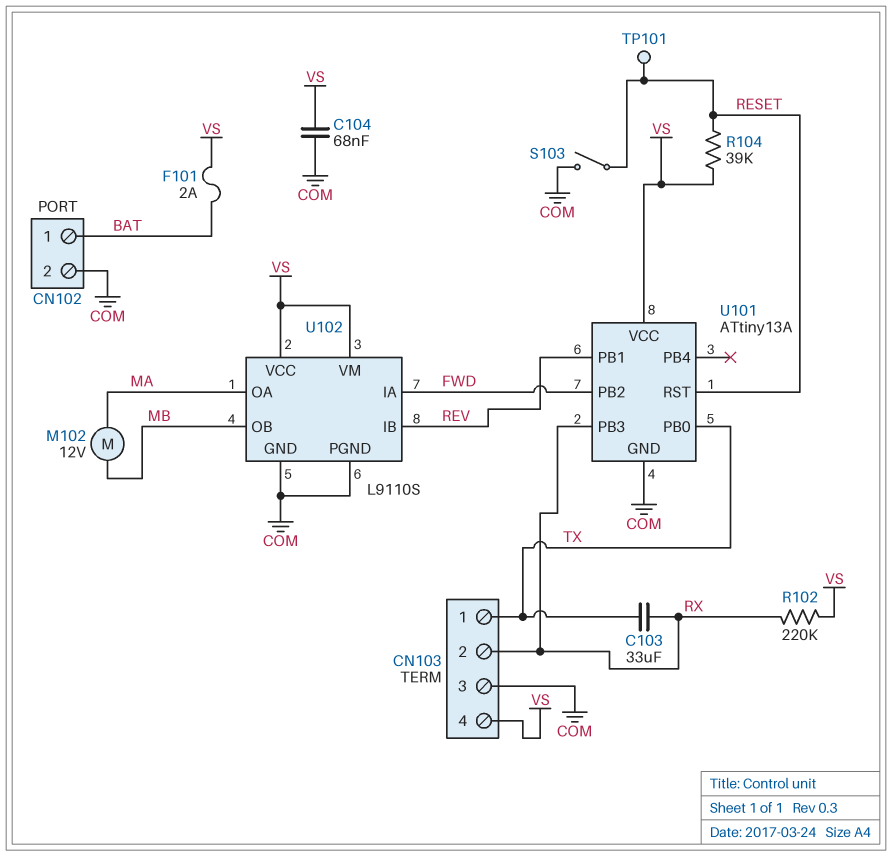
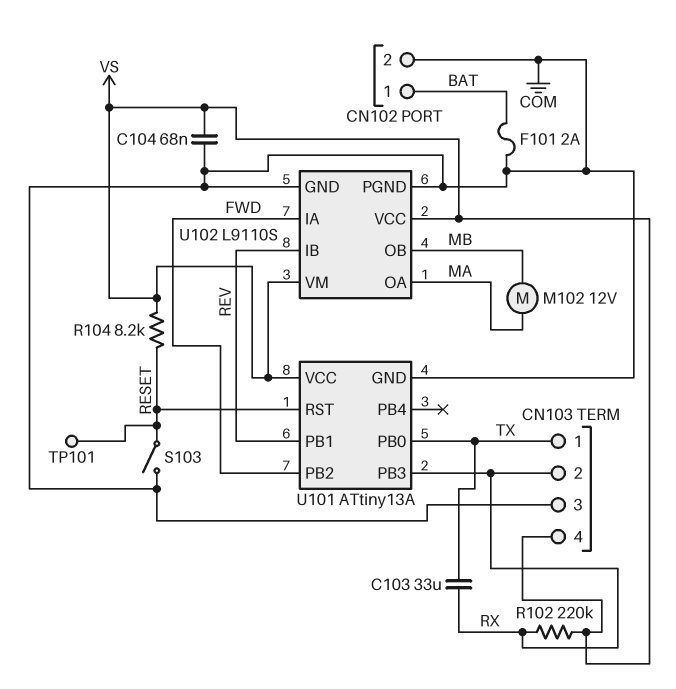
F101: 2A (BAT, VS) -> 2A (BAT, COM)
R104: 39k (RESET, VS) -> 8.2k (RESET, VS)

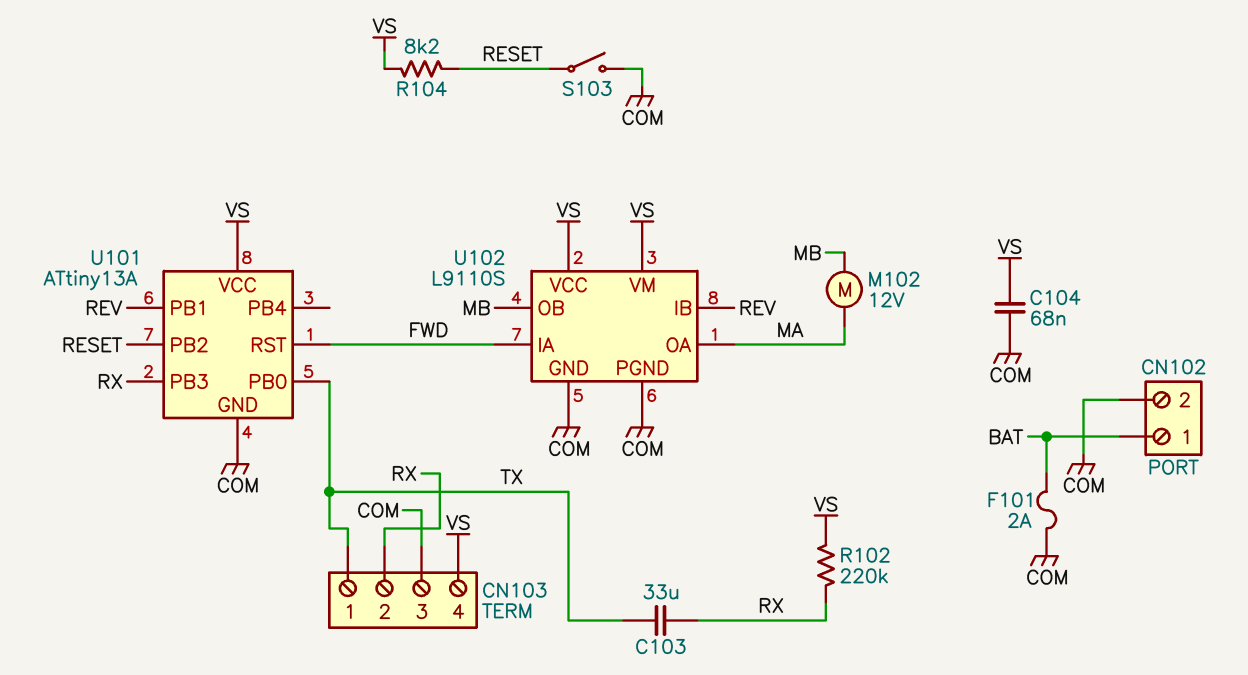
TP101: test point (RESET) -> none
U101 pin PB2: FWD -> RESET
U101 pin RST: RESET -> FWD

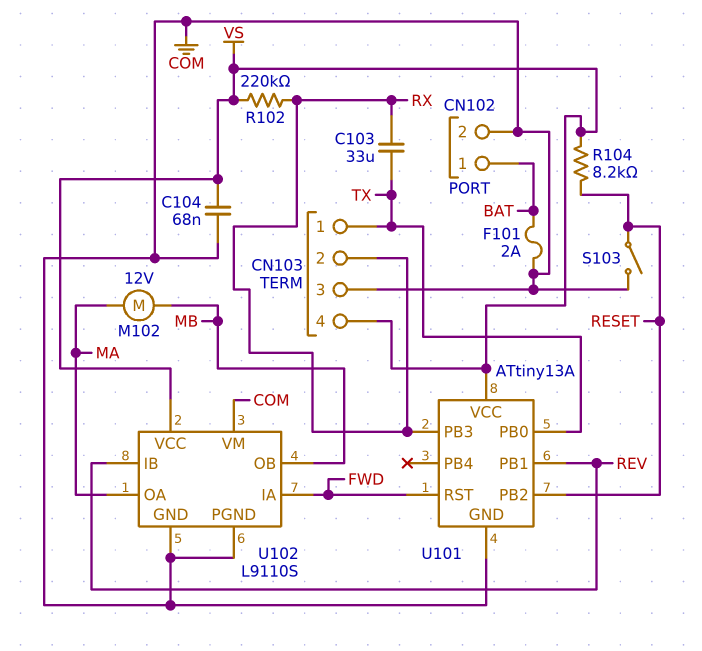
U102 pin VM: VS -> COM

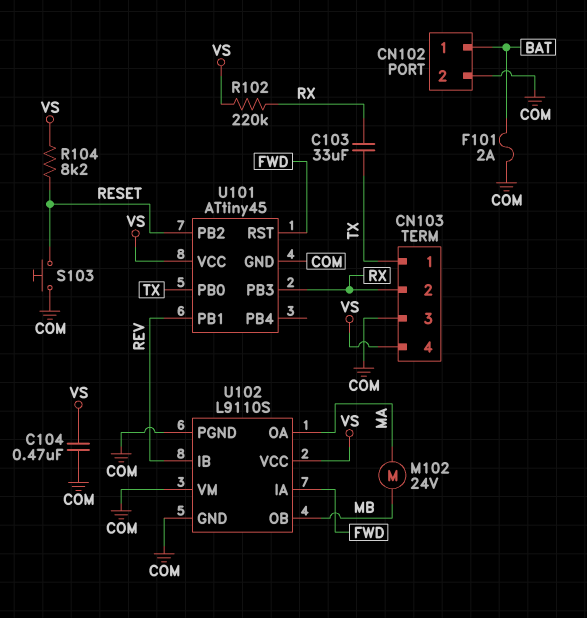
C104: 68nF (COM, VS) -> 470nF (COM, VS)
M102: motor 12V (MA, MB) -> motor 24V (MA, MB)
S103: switch (COM, RESET) -> button (COM, RESET)
U101: ATtiny13A -> ATtiny45

